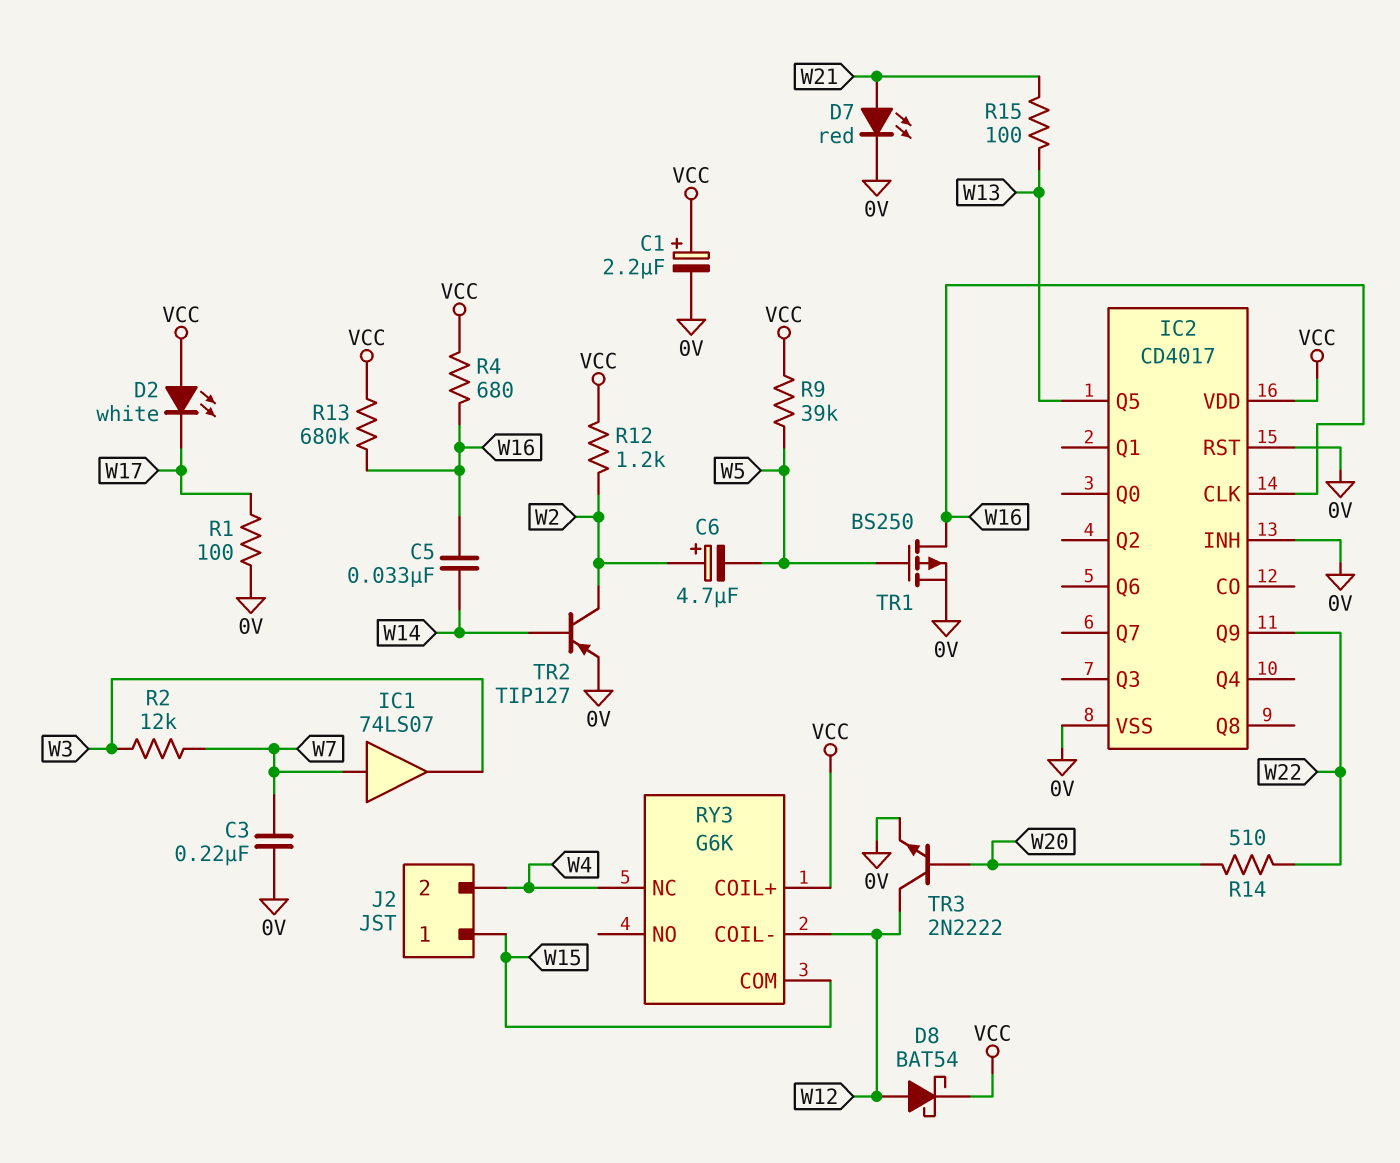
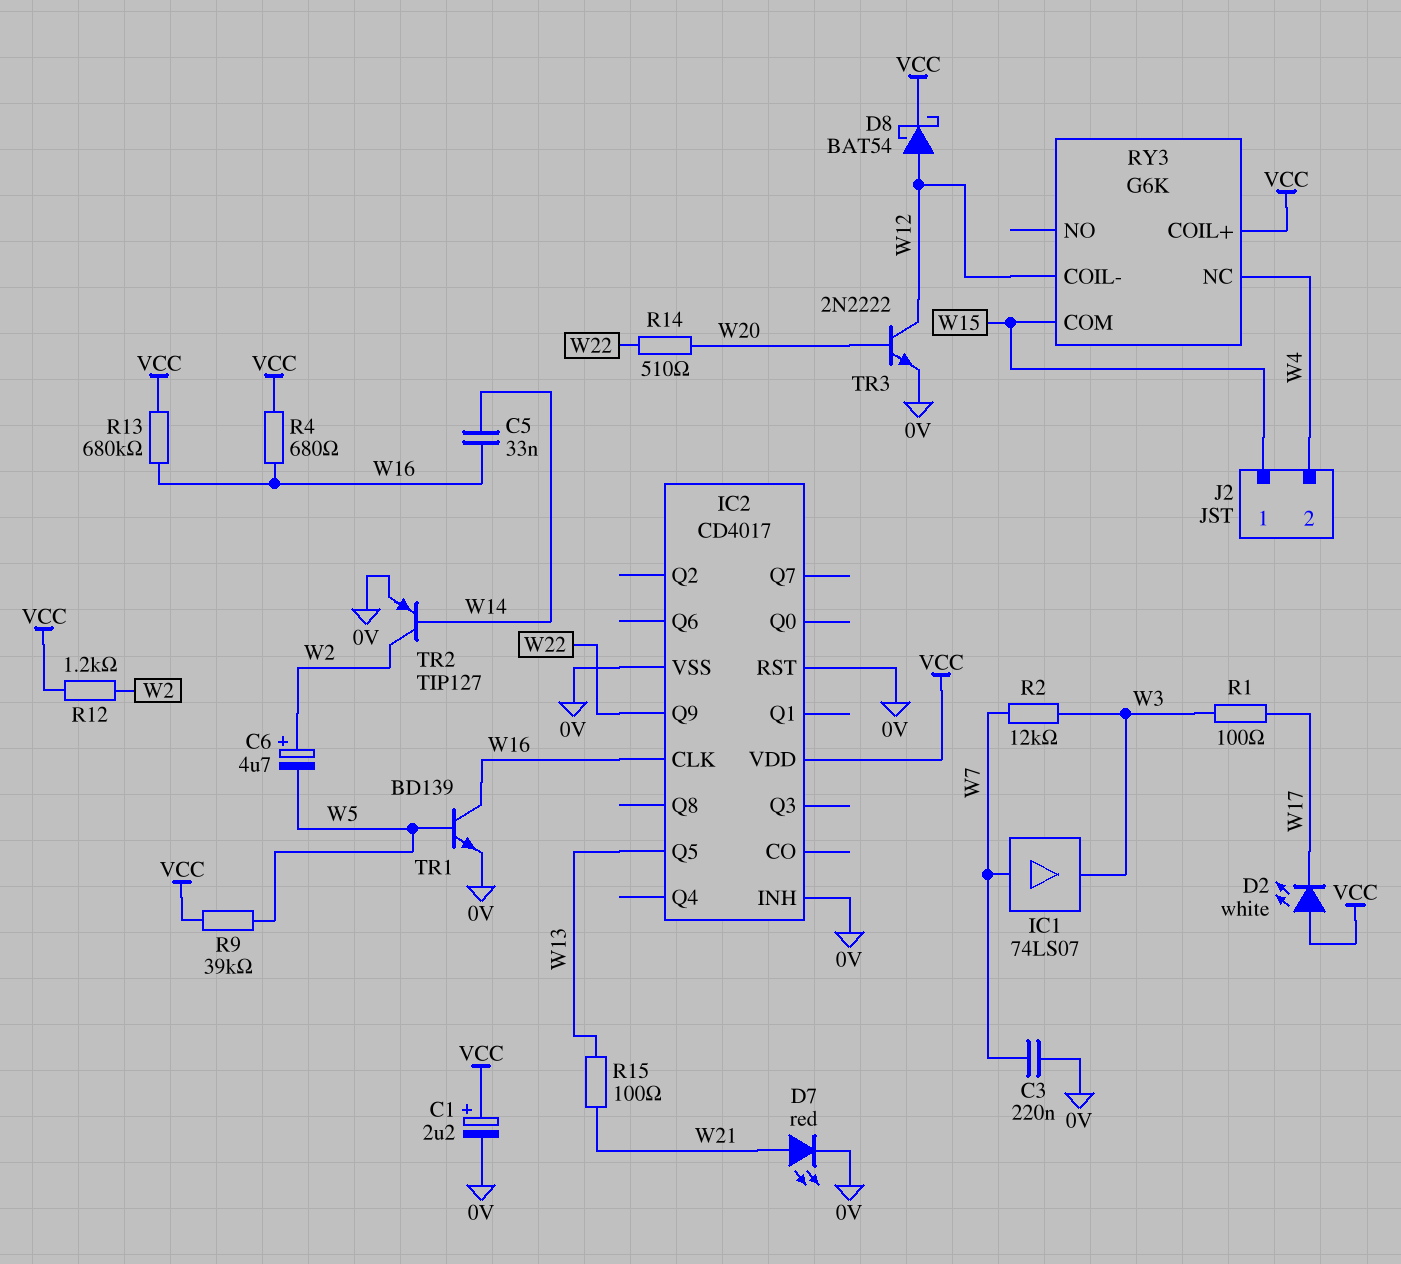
R1: 100 (0V, W17) -> 100 (W3, W17)
TR1: PMOS BS250 (G W5, D W16, S 0V) -> NPN BD139 (B W5, C W16, E 0V)

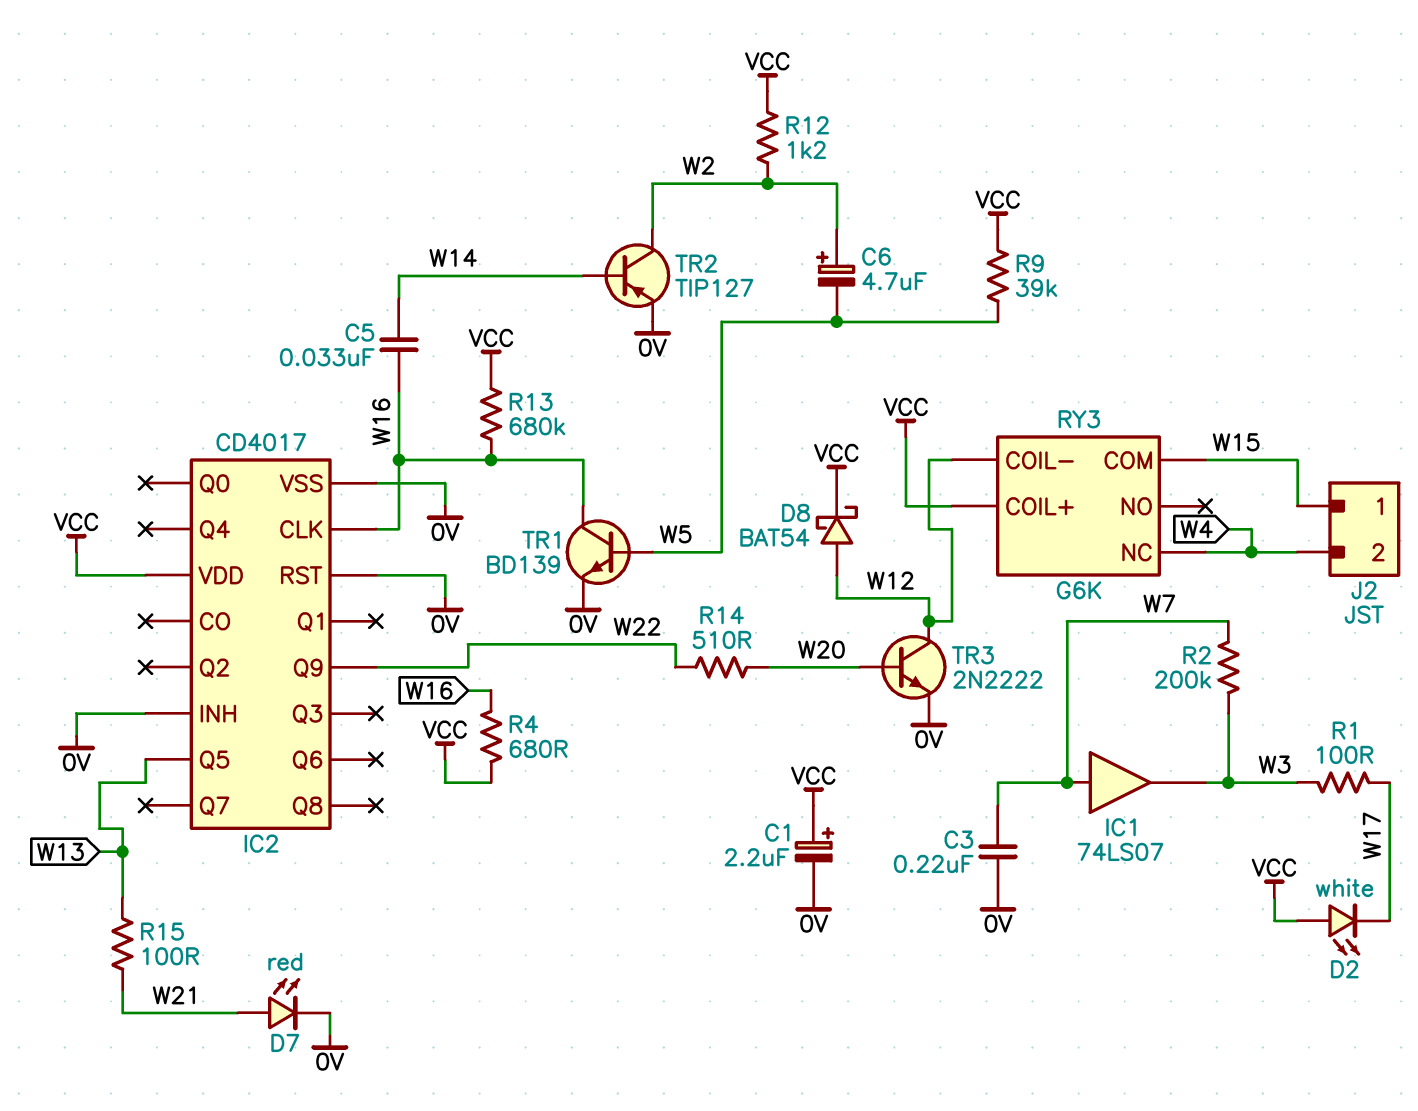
R2: 12k (W3, W7) -> 200k (W3, W7)

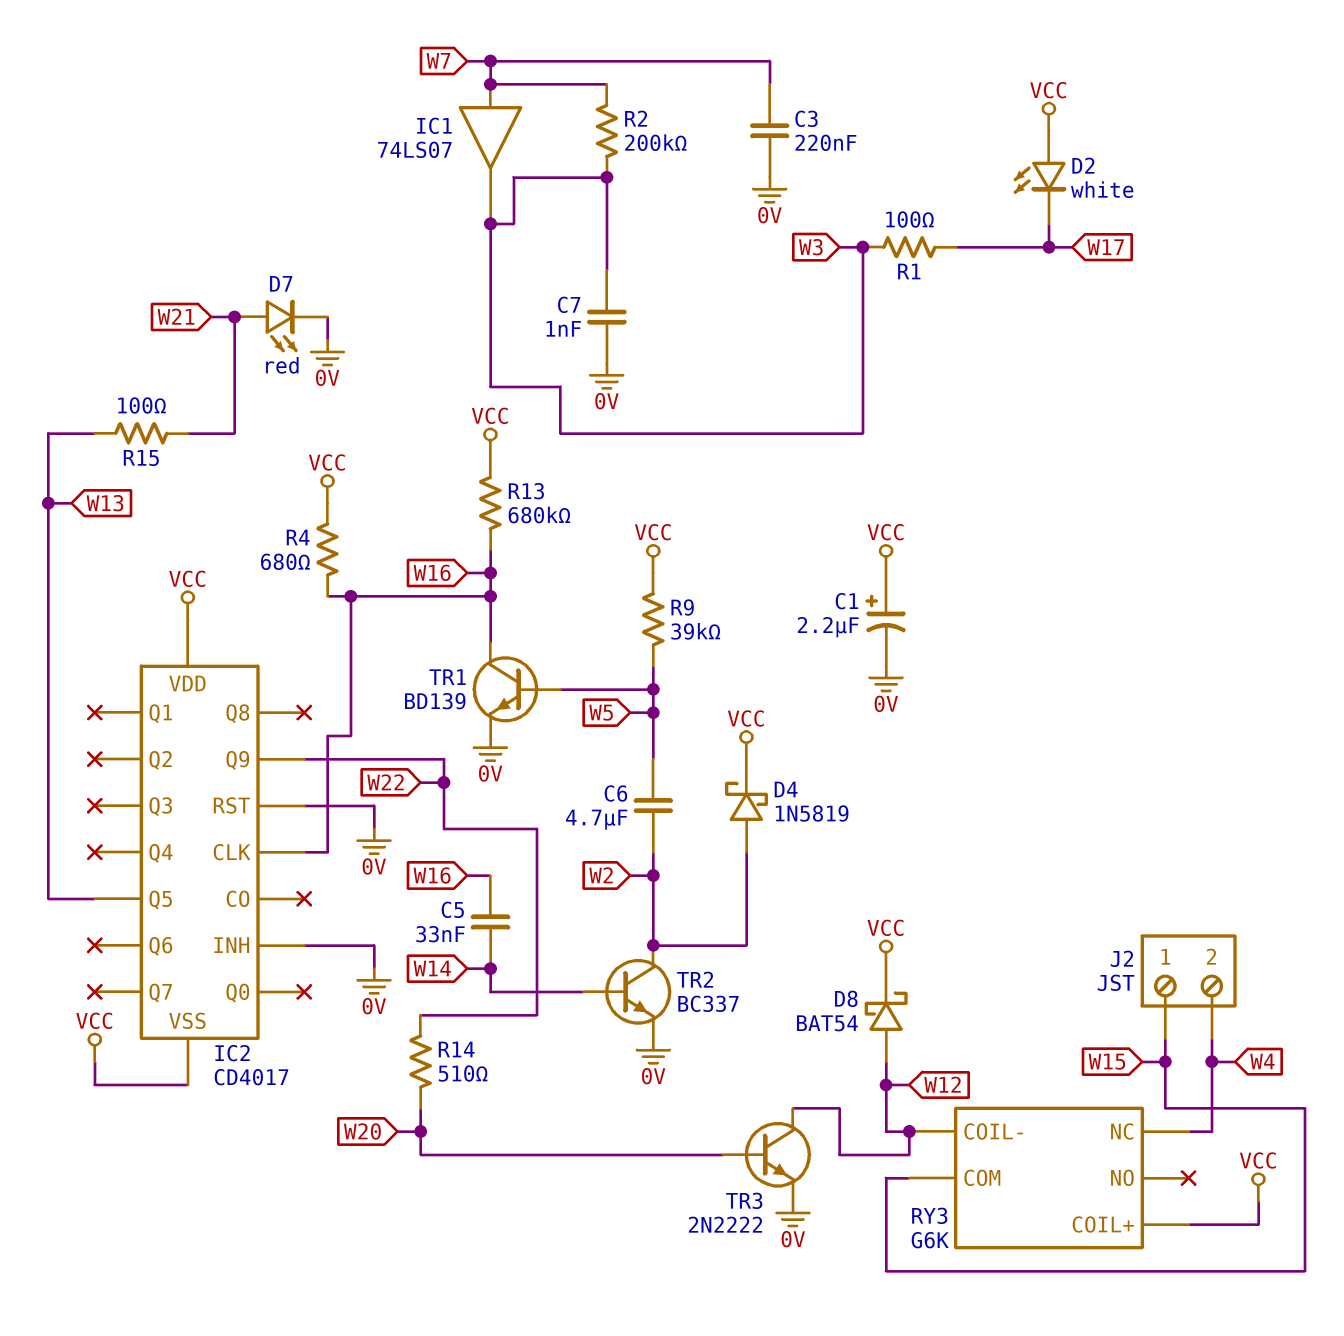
C6: 4.7uF (plus W2, minus W5) -> 4.7uF (W2, W5)
C7: none -> 1nF (0V, W3)
D4: none -> schottky 1N5819 (A W2, K VCC)
IC2 pin VSS: 0V -> VCC
R12: 1.2k (VCC, W2) -> none
TR2: PNP TIP127 (B W14, C W2, E 0V) -> NPN BC337 (B W14, C W2, E 0V)

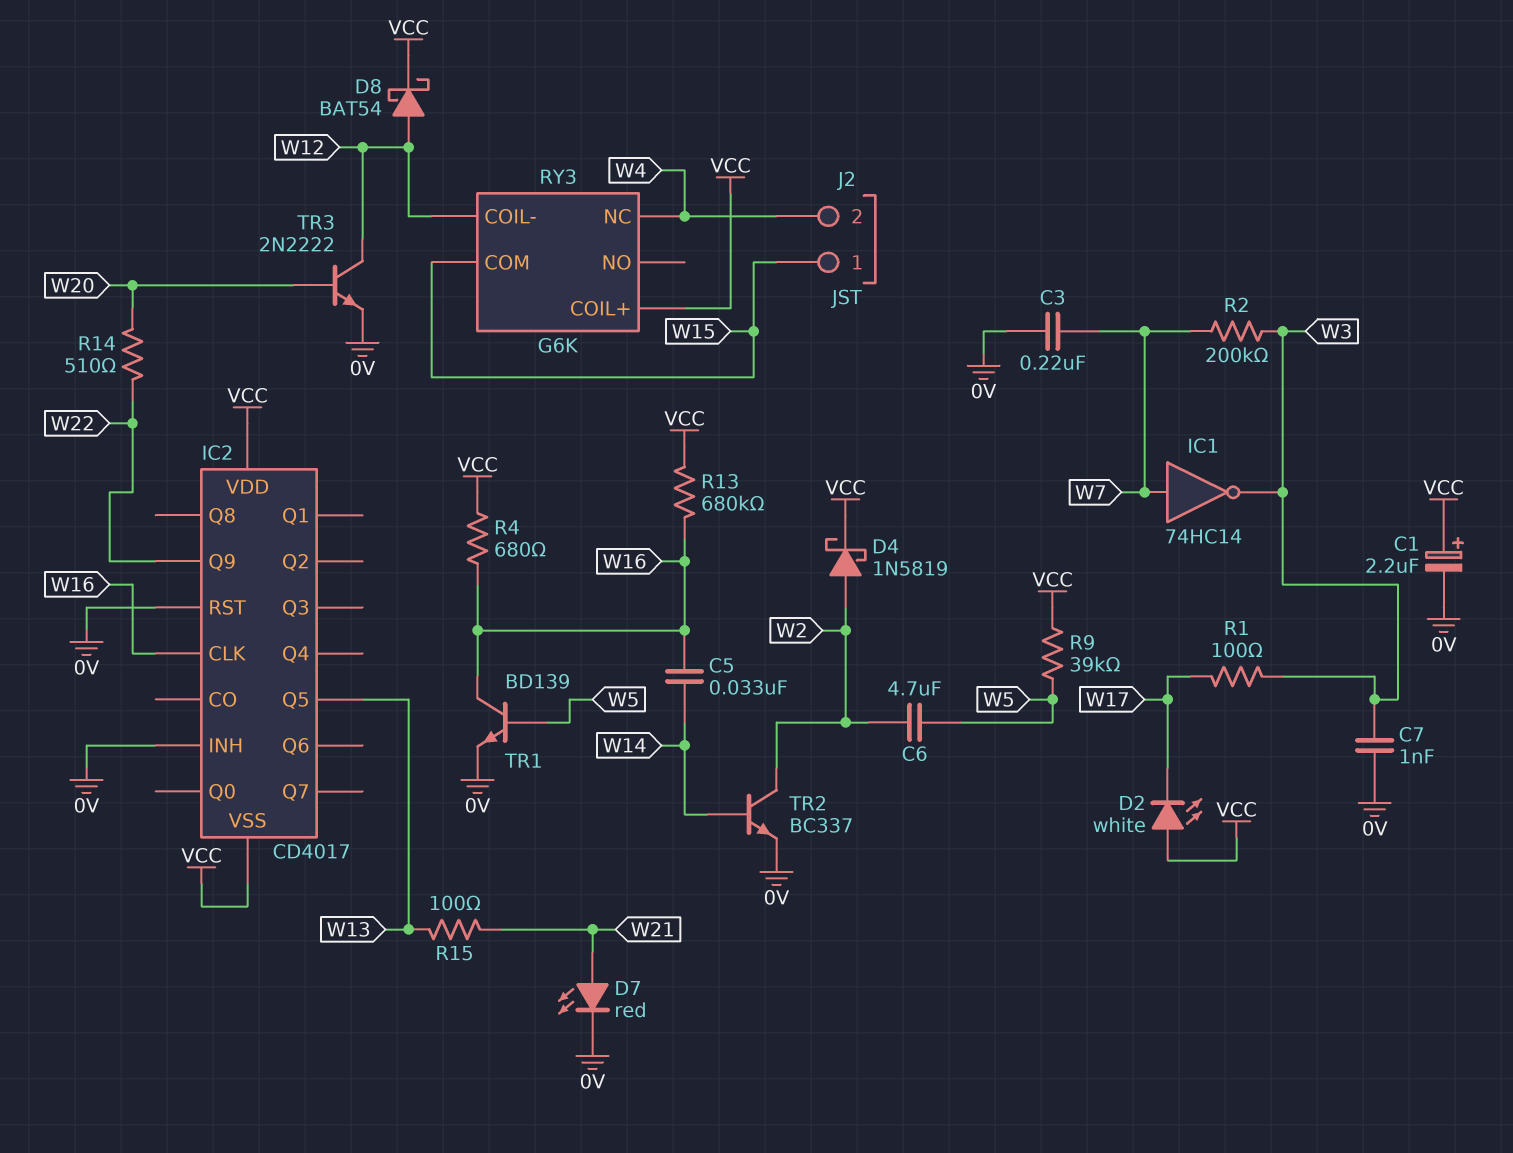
IC1: buffer 74LS07 (in W7, out W3) -> NOT 74HC14 (in W7, out W3)

